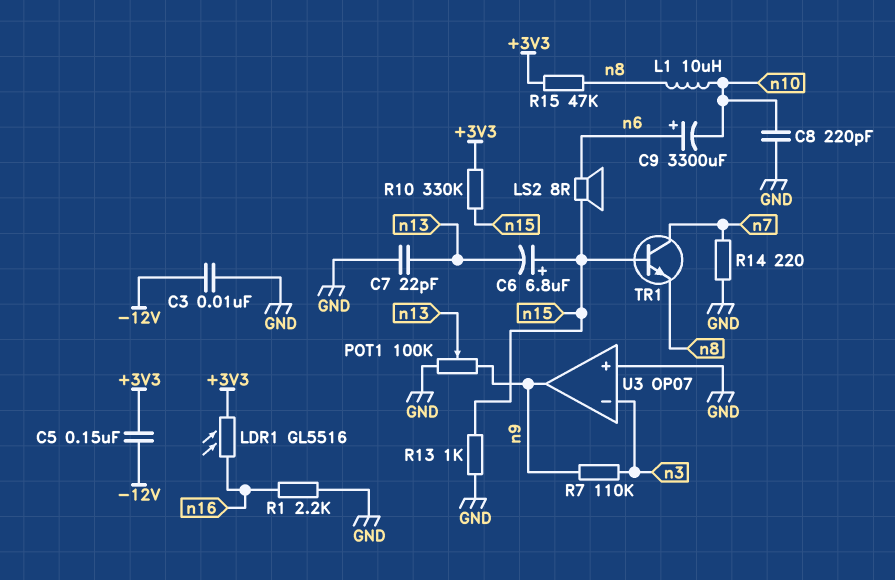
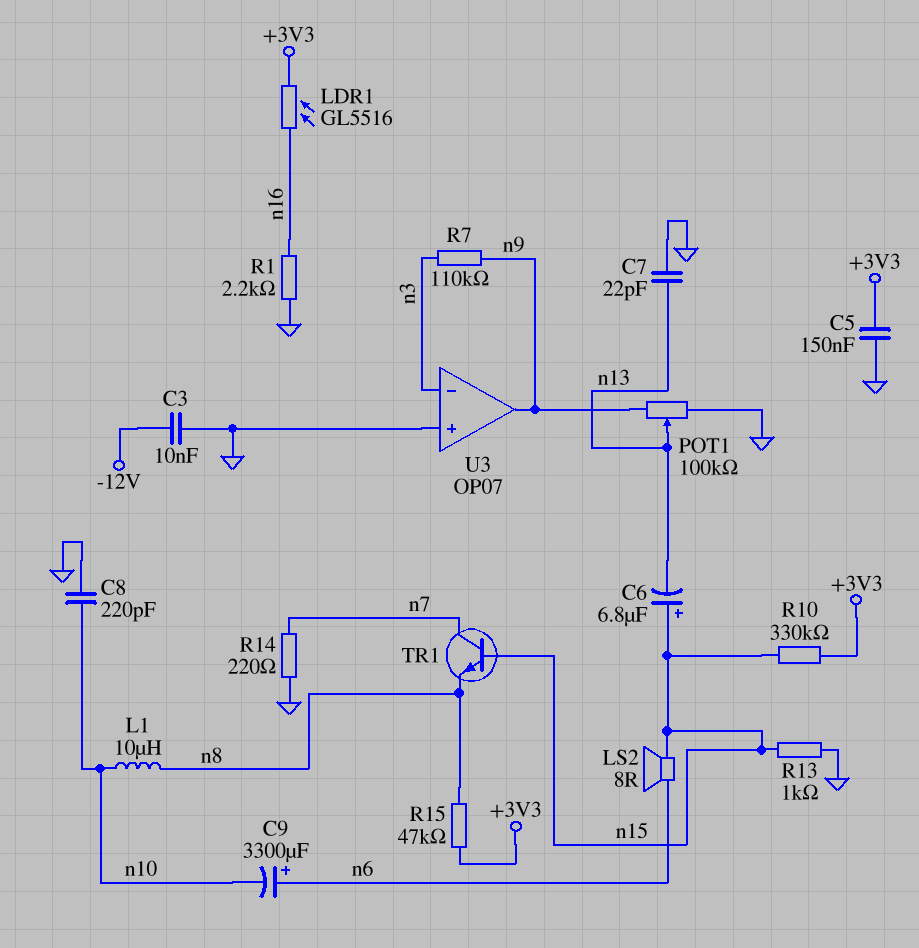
C5: 150nF (+3V3, -12V) -> 150nF (+3V3, GND)

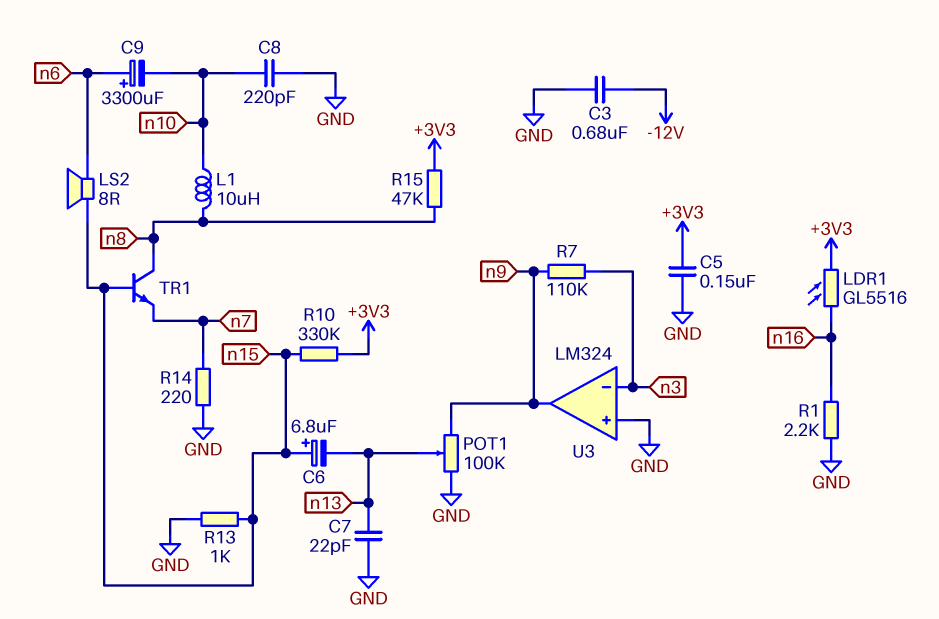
C3: 10nF (-12V, GND) -> 680nF (-12V, GND)
TR1: NPN (B n15, C n7, E n8) -> NPN (B n15, C n8, E n7)
U3: OP07 -> LM324

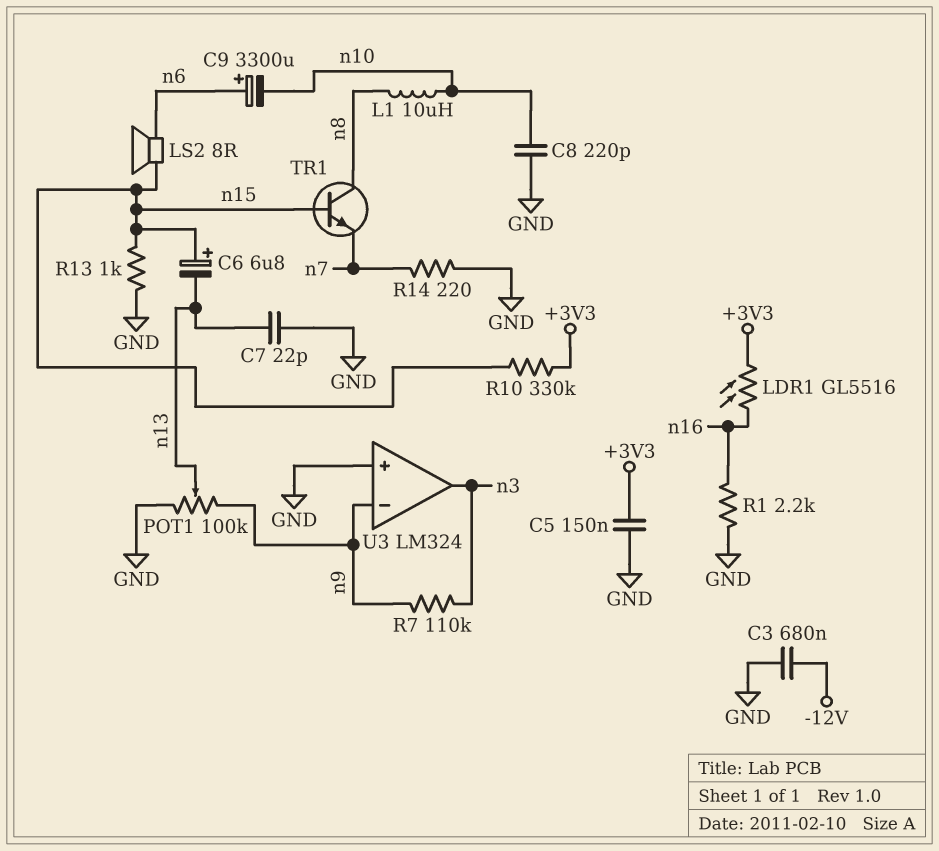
R15: 47k (+3V3, n8) -> none
U3 pin in-: n3 -> n9
U3 pin out: n9 -> n3

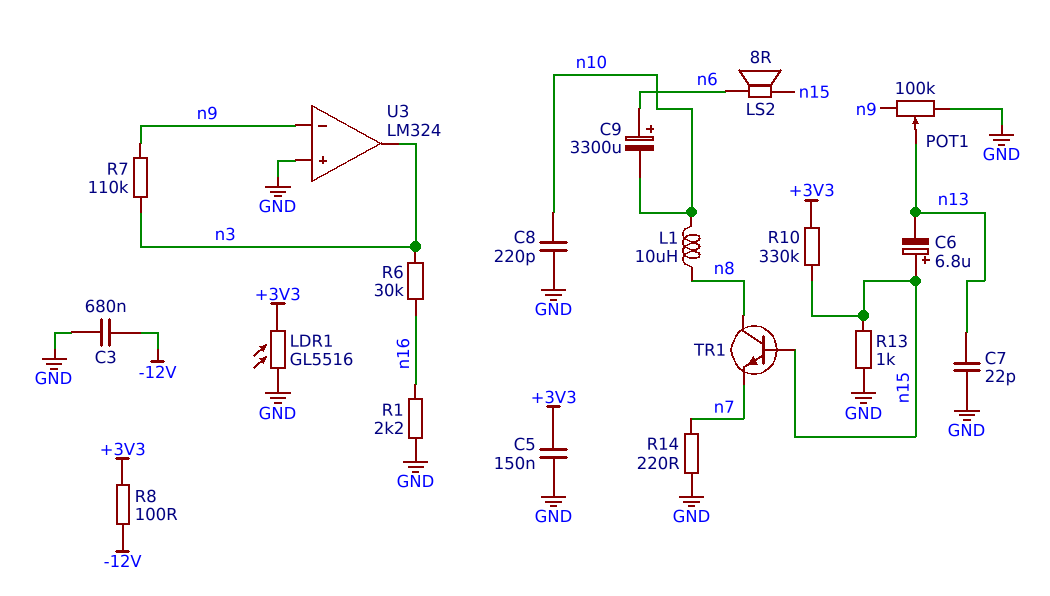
LDR1: GL5516 (+3V3, n16) -> GL5516 (+3V3, GND)
R6: none -> 30k (n3, n16)
R8: none -> 100 (+3V3, -12V)

